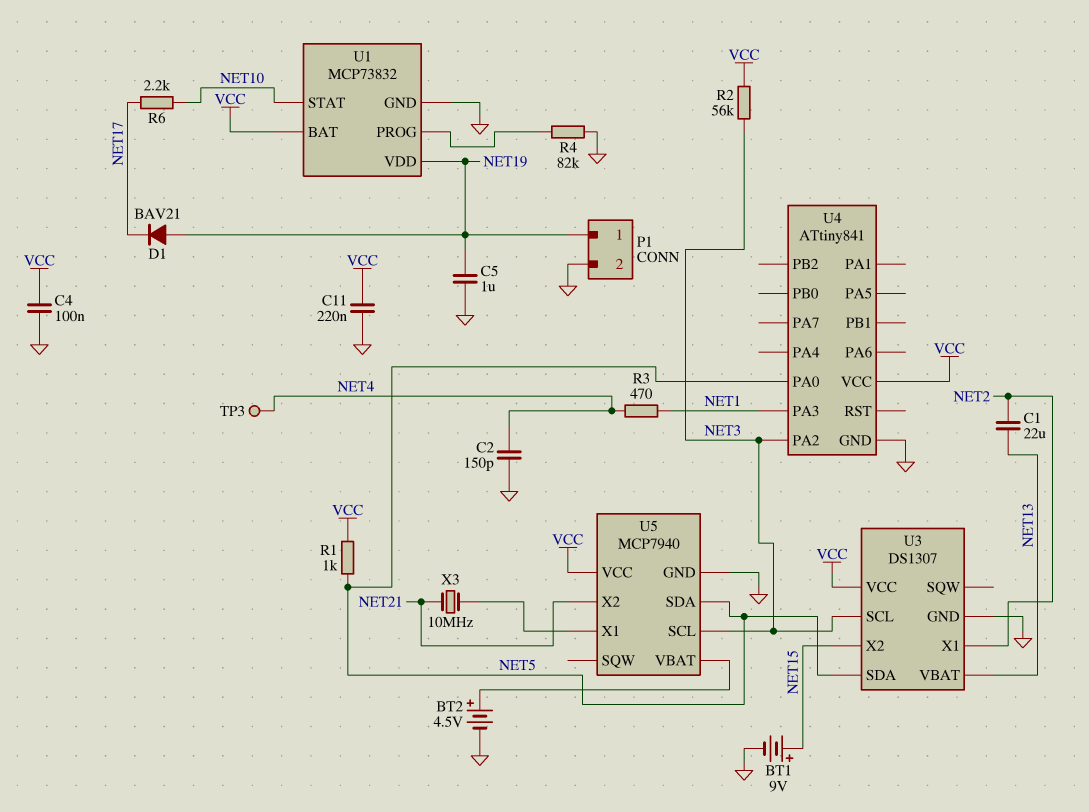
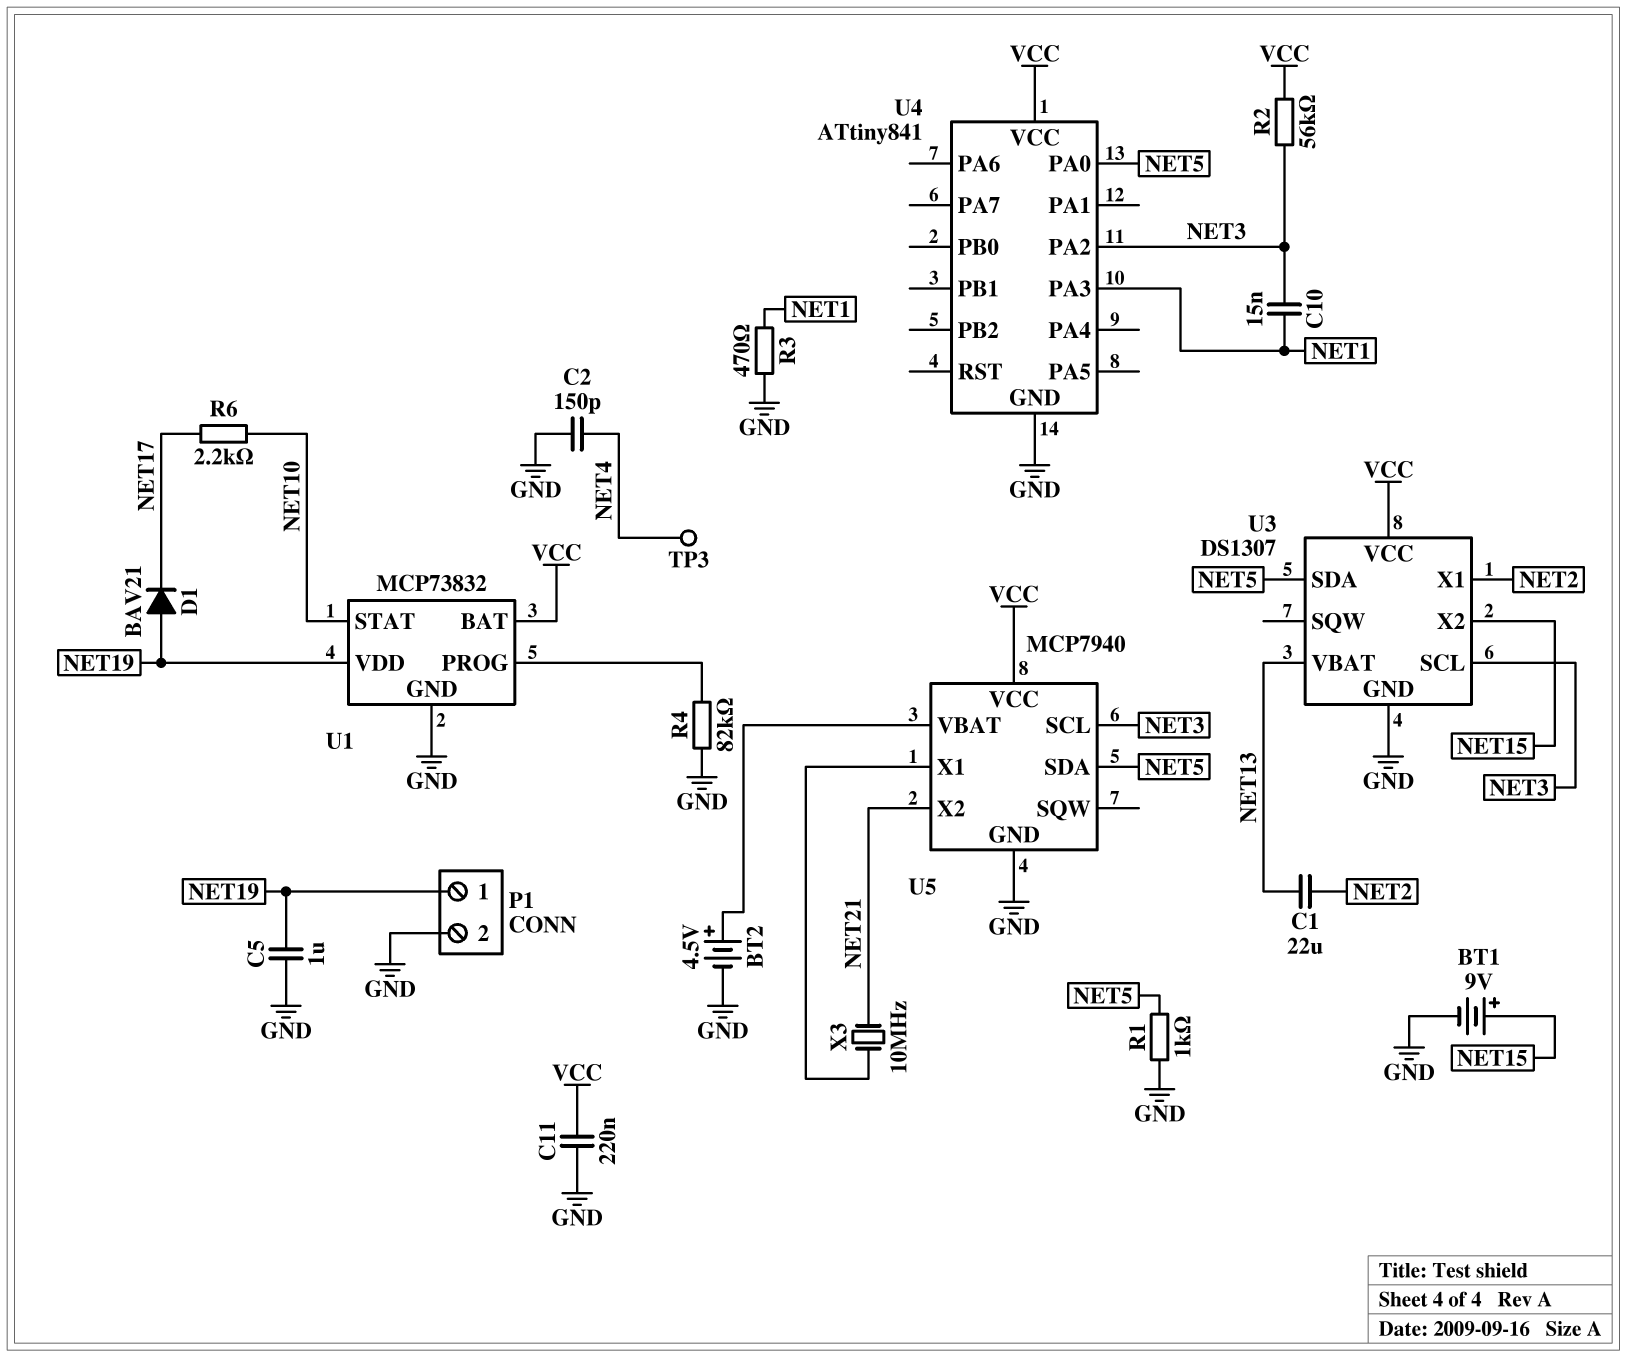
C4: 100nF (GND, VCC) -> none
C10: none -> 15nF (NET1, NET3)
R1: 1k (NET5, VCC) -> 1k (GND, NET5)
R3: 470 (NET1, NET4) -> 470 (GND, NET1)

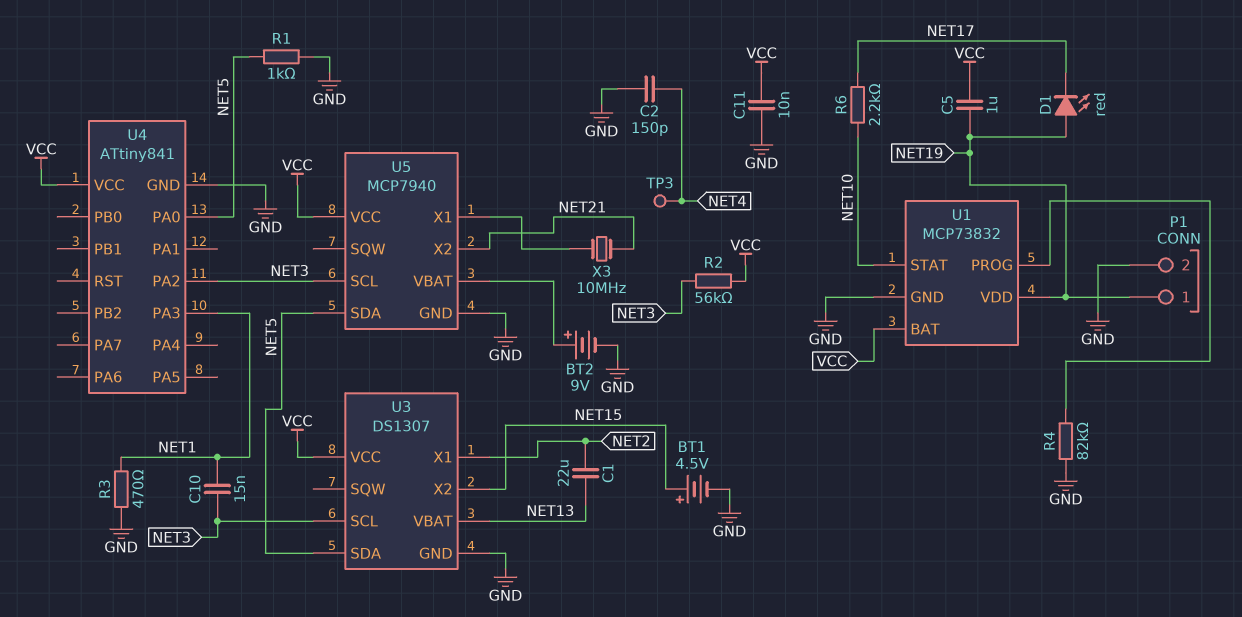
BT1: 9V (plus NET15, minus GND) -> 4.5V (plus NET15, minus GND)
BT2: 4.5V (plus U5/VBAT, minus GND) -> 9V (plus U5/VBAT, minus GND)
C5: 1uF (GND, NET19) -> 1uF (NET19, VCC)
C11: 220nF (GND, VCC) -> 10nF (GND, VCC)
D1: diode BAV21 (A NET19, K NET17) -> LED red (A NET19, K NET17)

